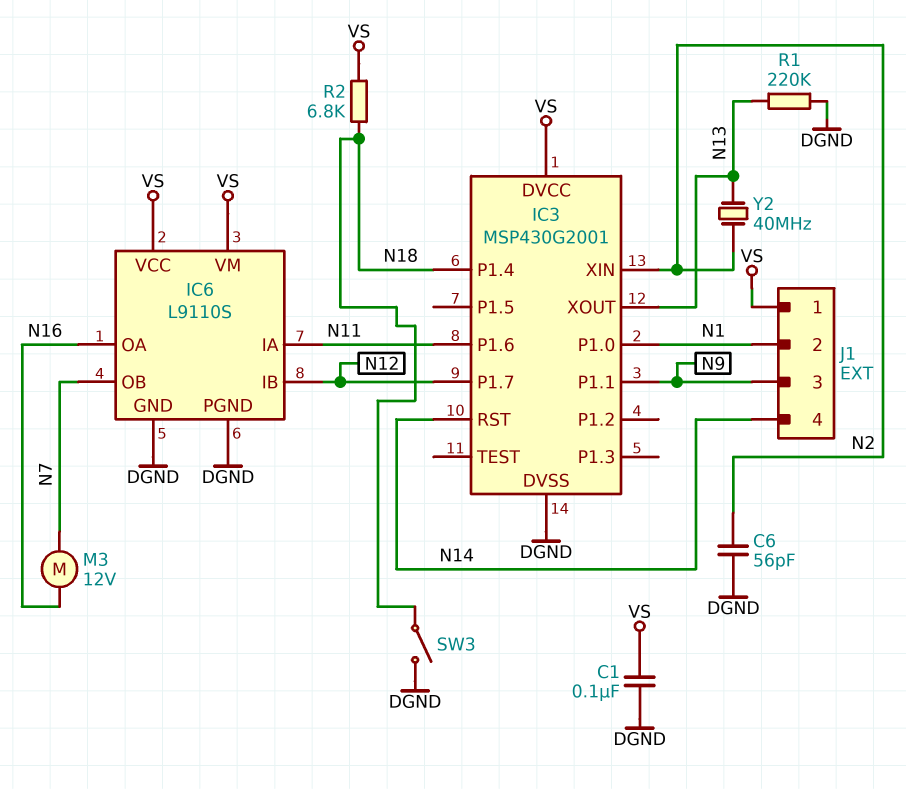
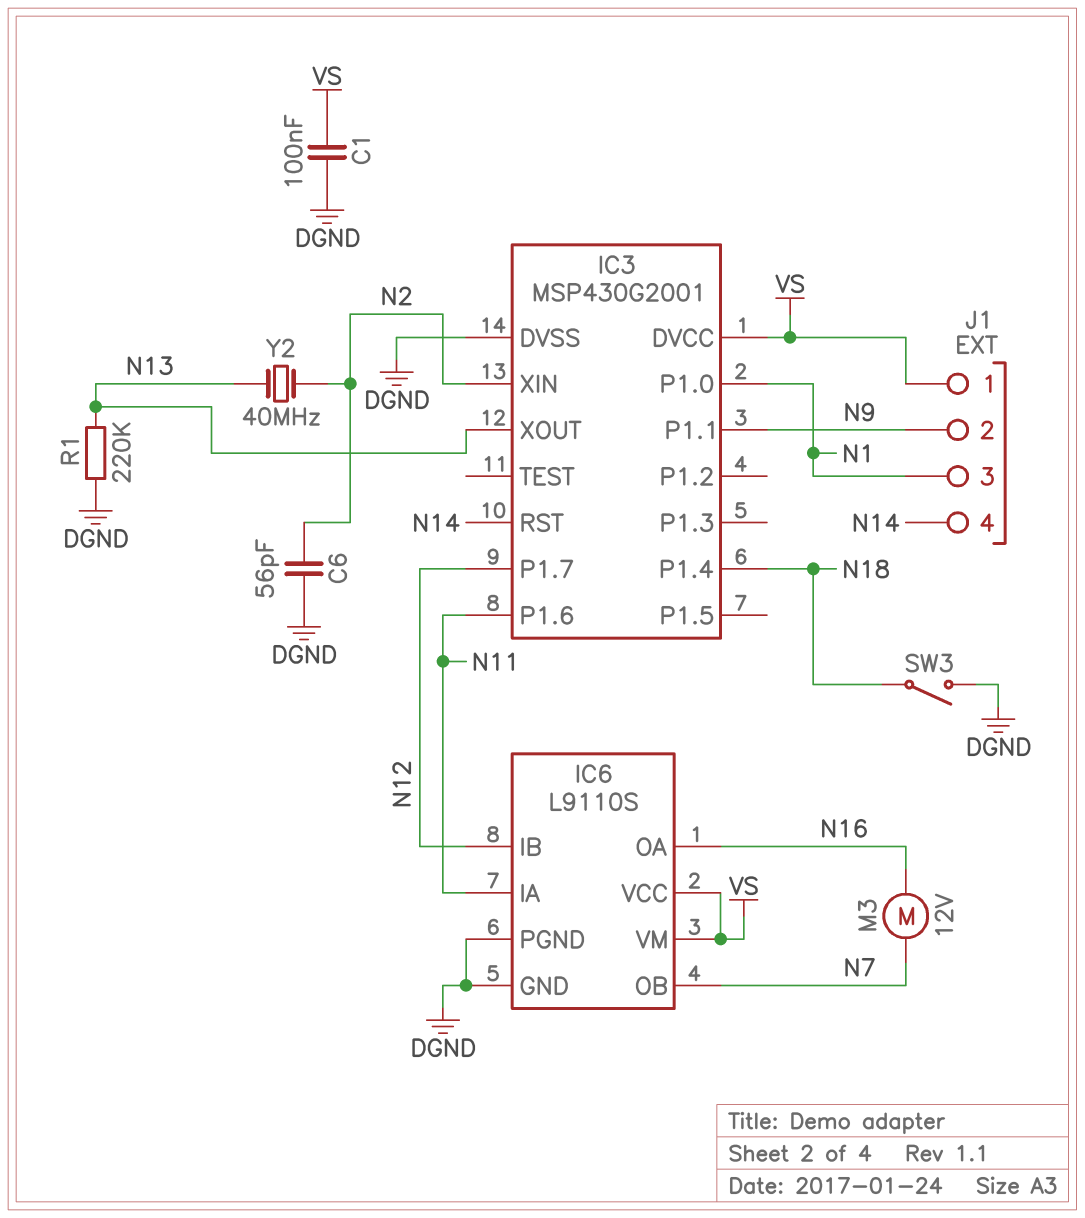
J1 pin 2: N1 -> N9
J1 pin 3: N9 -> N1
R2: 6.8k (N18, VS) -> none

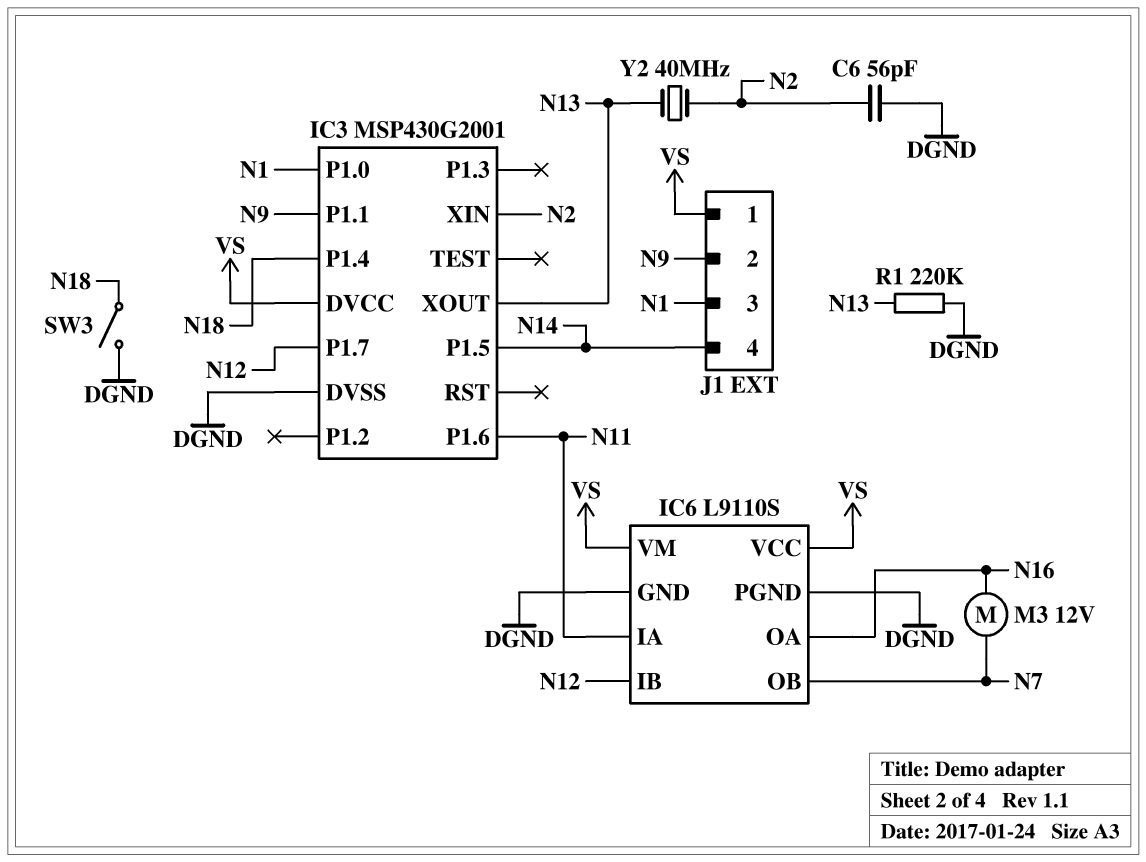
C1: 100nF (DGND, VS) -> none
IC3 pin P1.5: none -> N14
IC3 pin RST: N14 -> none

